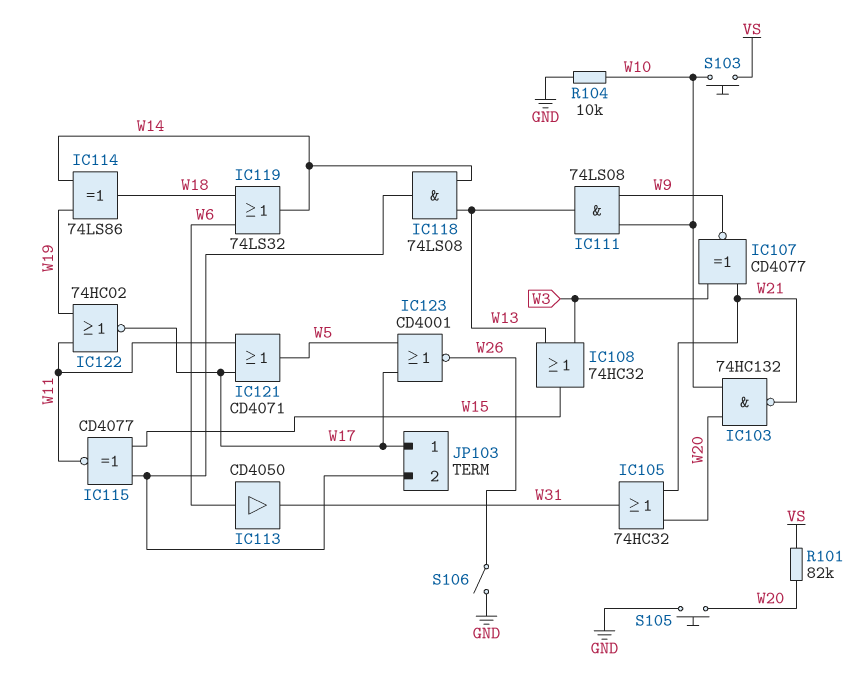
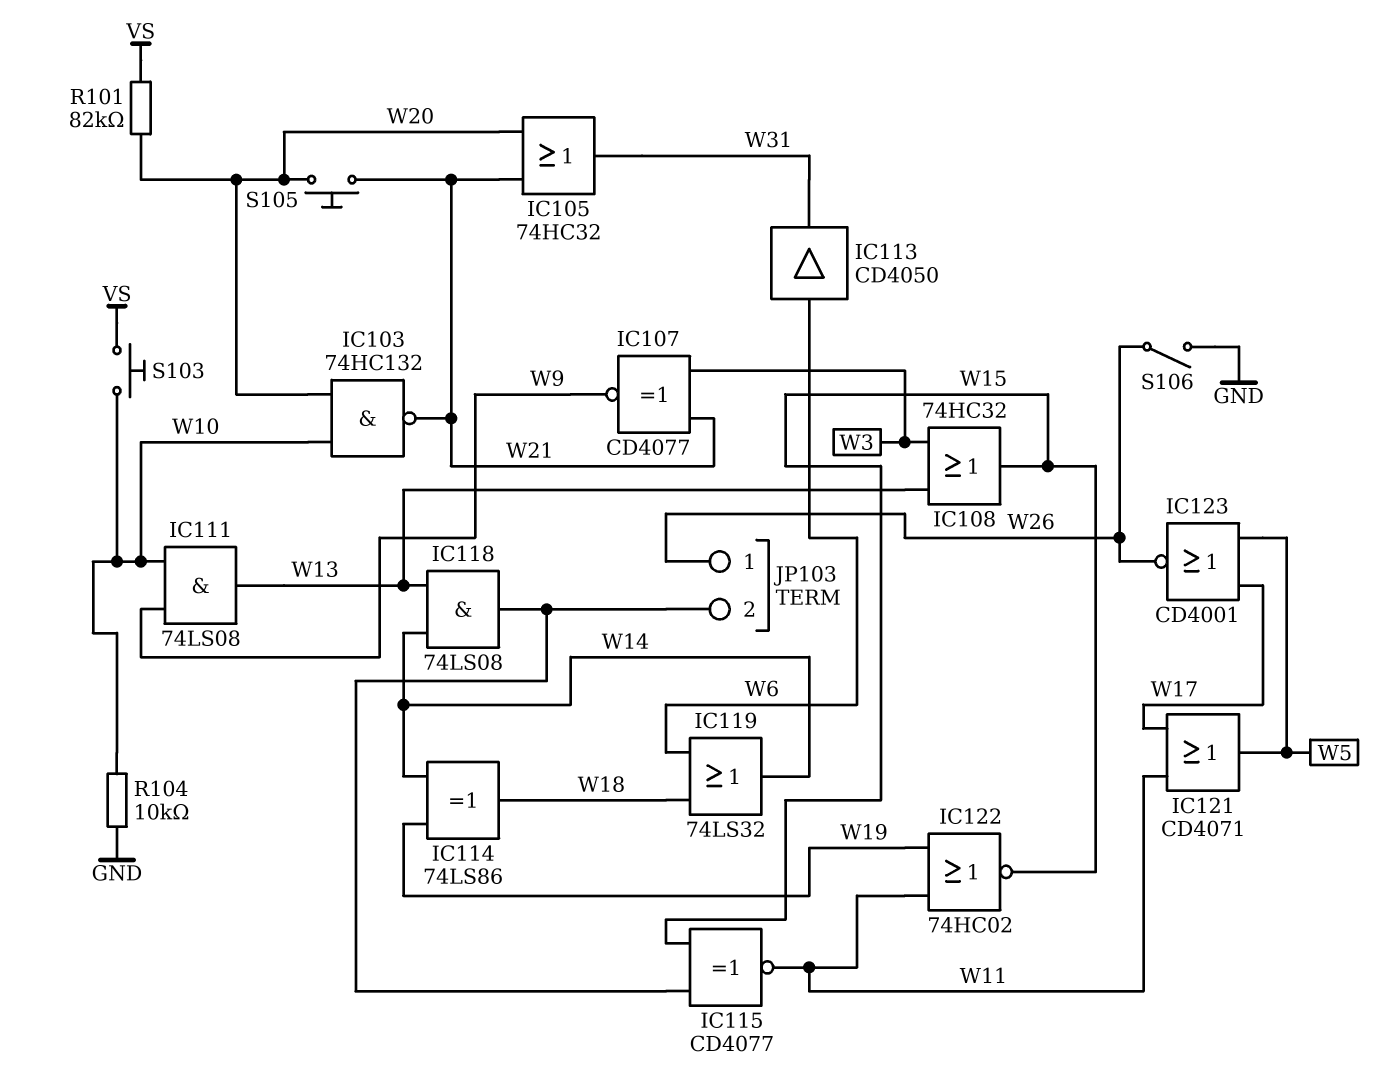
IC122: NOR 74HC02 (in W11, in W19, out W17) -> NOR 74HC02 (in W11, in W19, out W15)
JP103 pin 1: W17 -> W26
S105: button (GND, W20) -> button (W20, W21)

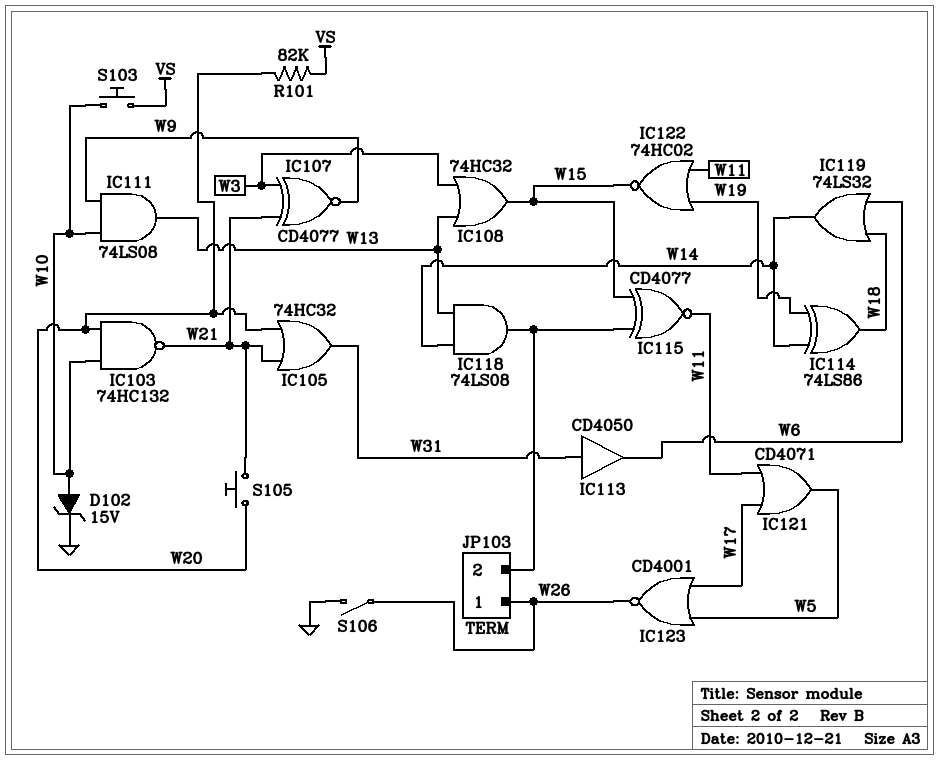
D102: none -> zener 15V (A W10, K GND)
IC113: buffer CD4050 (in W6, out W31) -> buffer CD4050 (in W31, out W6)
R104: 10k (GND, W10) -> none

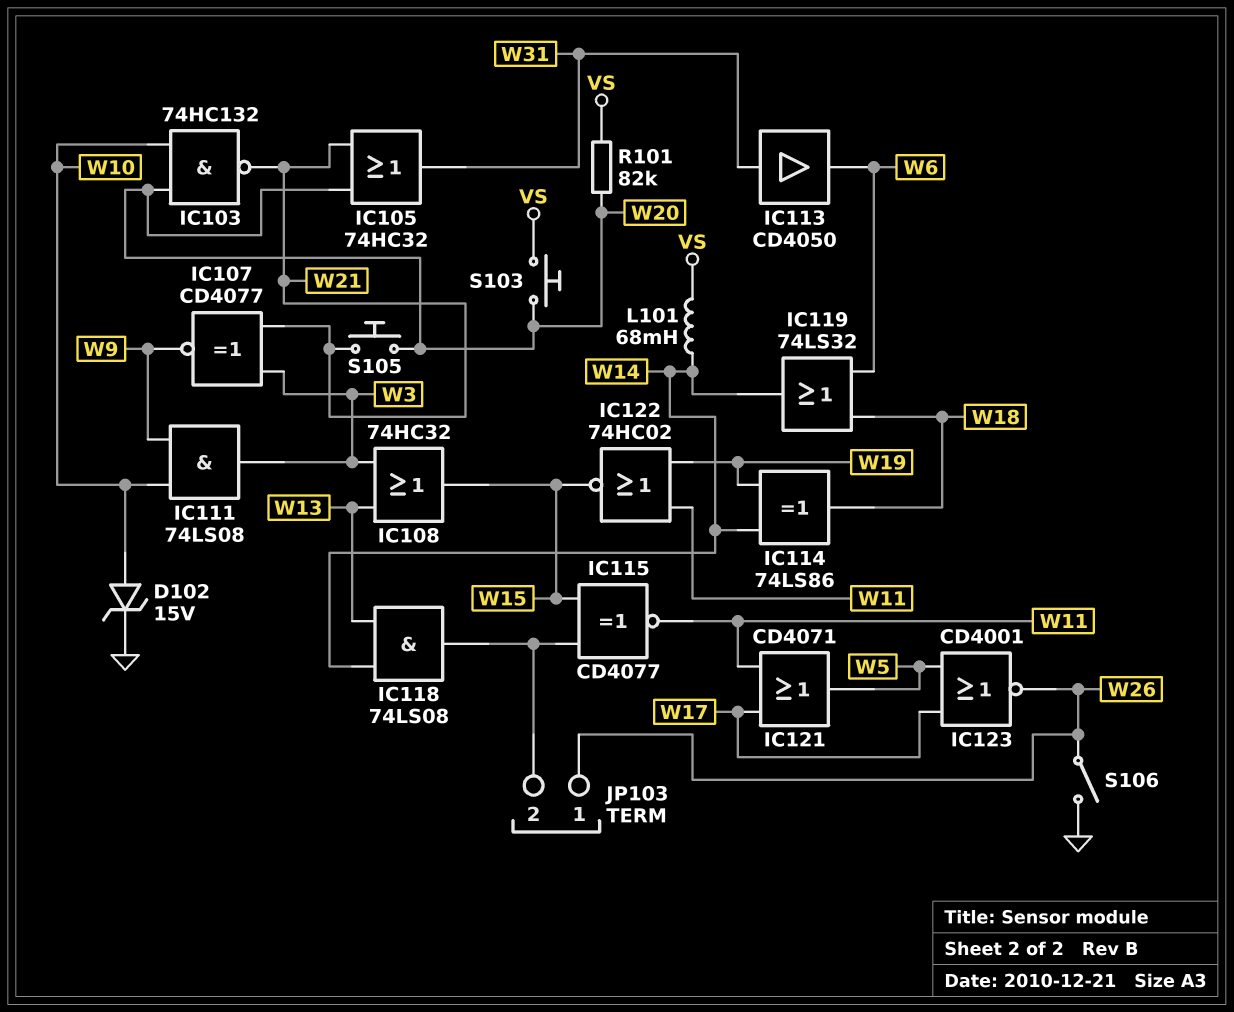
IC111: AND 74LS08 (in W9, in W10, out W13) -> AND 74LS08 (in W9, in W10, out W3)
L101: none -> 68mH (VS, W14)
S103: button (VS, W10) -> button (VS, W20)

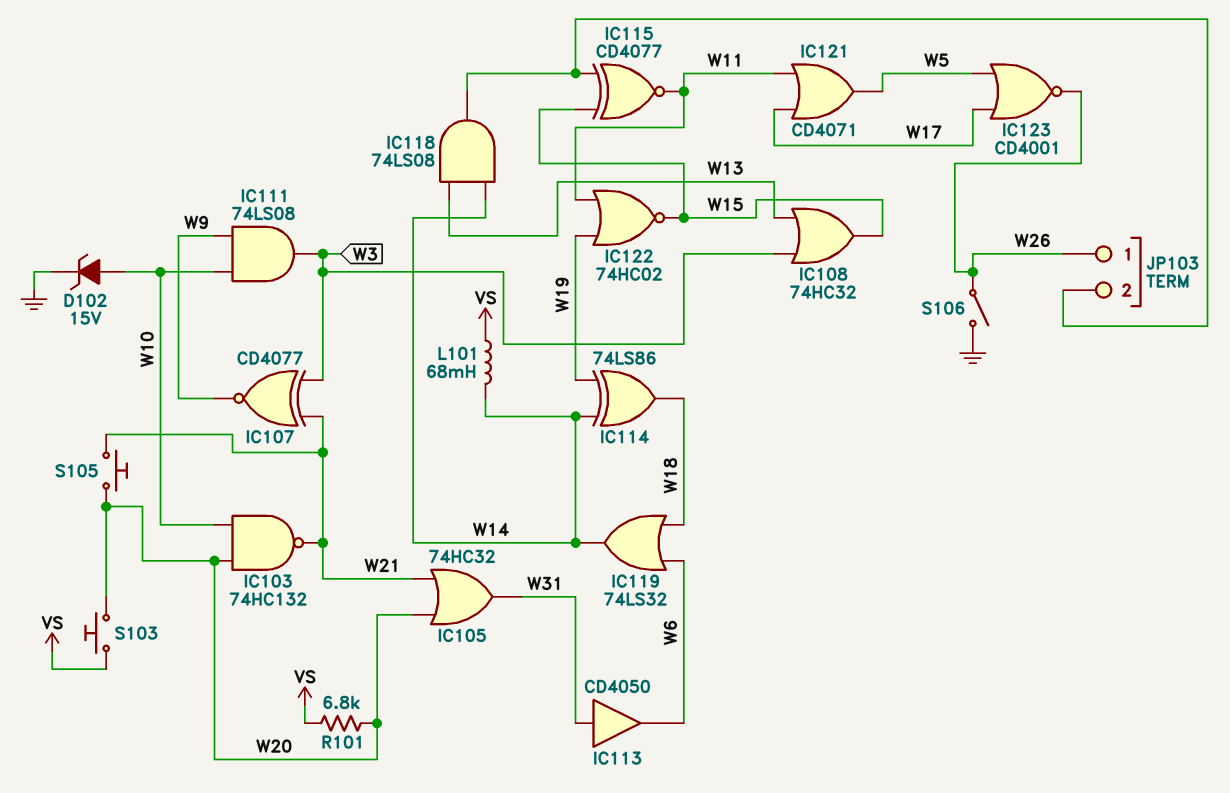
R101: 82k (VS, W20) -> 6.8k (VS, W20)

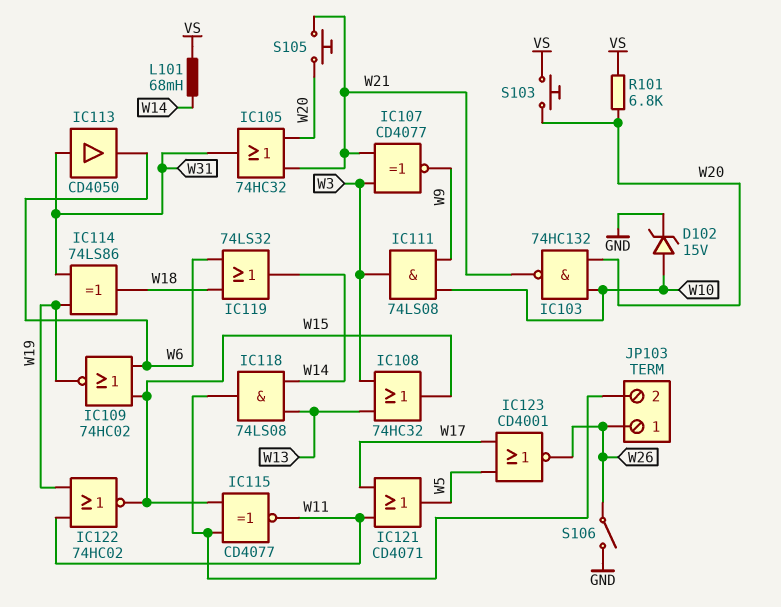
IC109: none -> NOR 74HC02 (in W6, in W15, out W19)
IC114: XOR 74LS86 (in W14, in W19, out W18) -> XOR 74LS86 (in W19, in W31, out W18)

